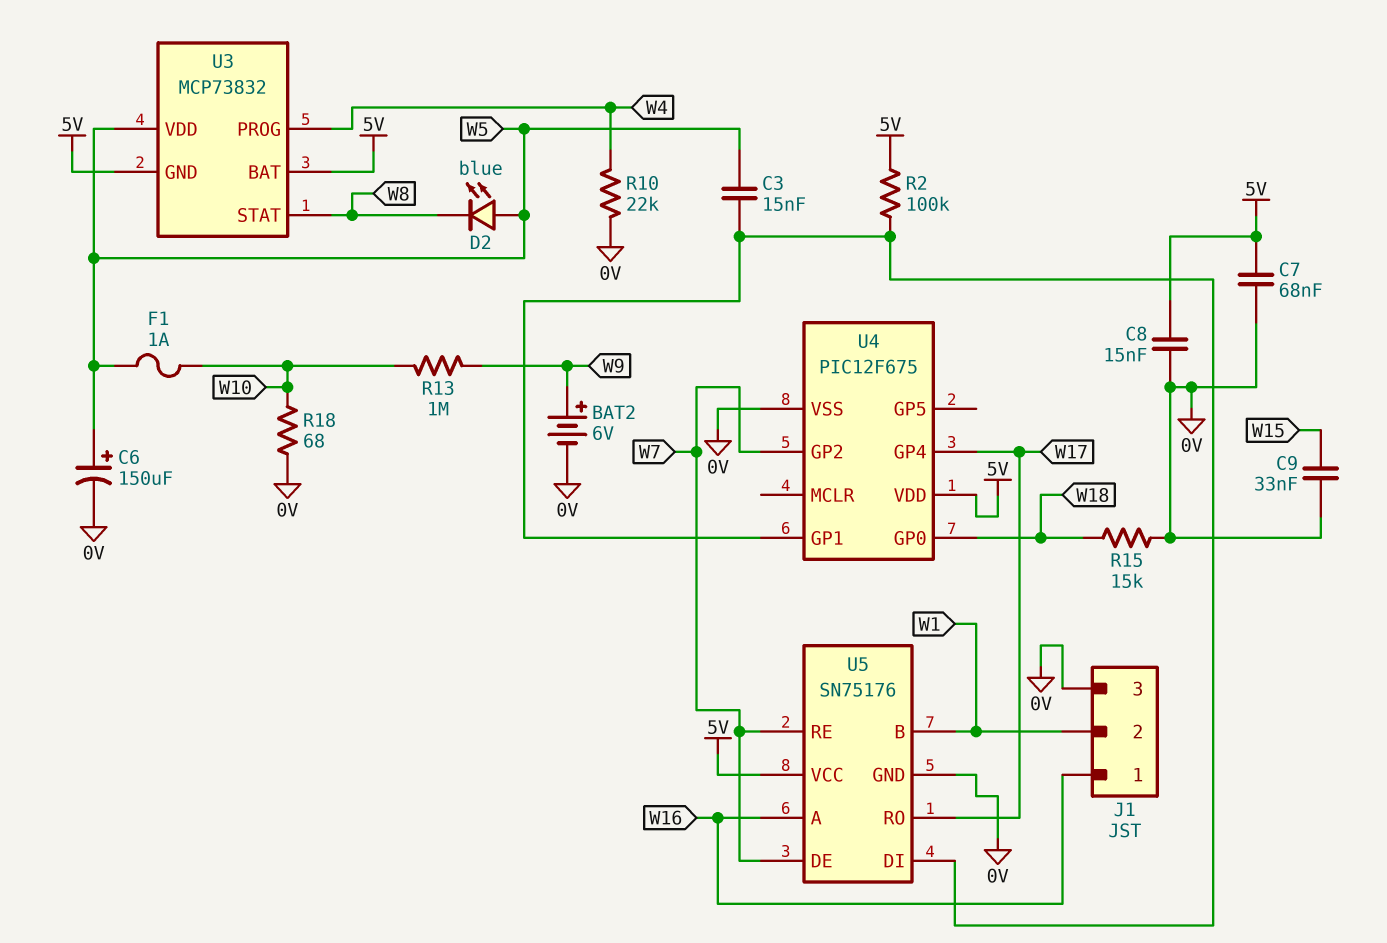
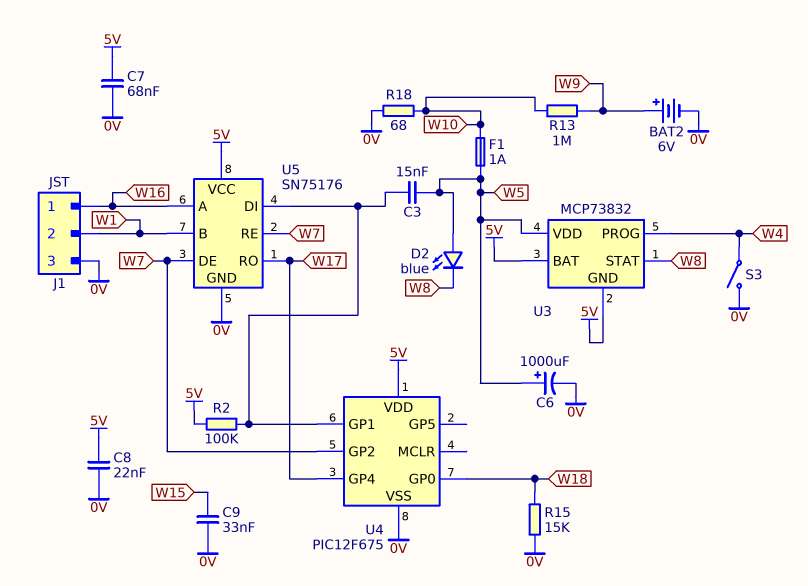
C6: 150uF (plus W5, minus 0V) -> 1000uF (plus W5, minus 0V)
C8: 15nF (0V, 5V) -> 22nF (0V, 5V)
R10: 22k (0V, W4) -> none
S3: none -> switch (0V, W4)

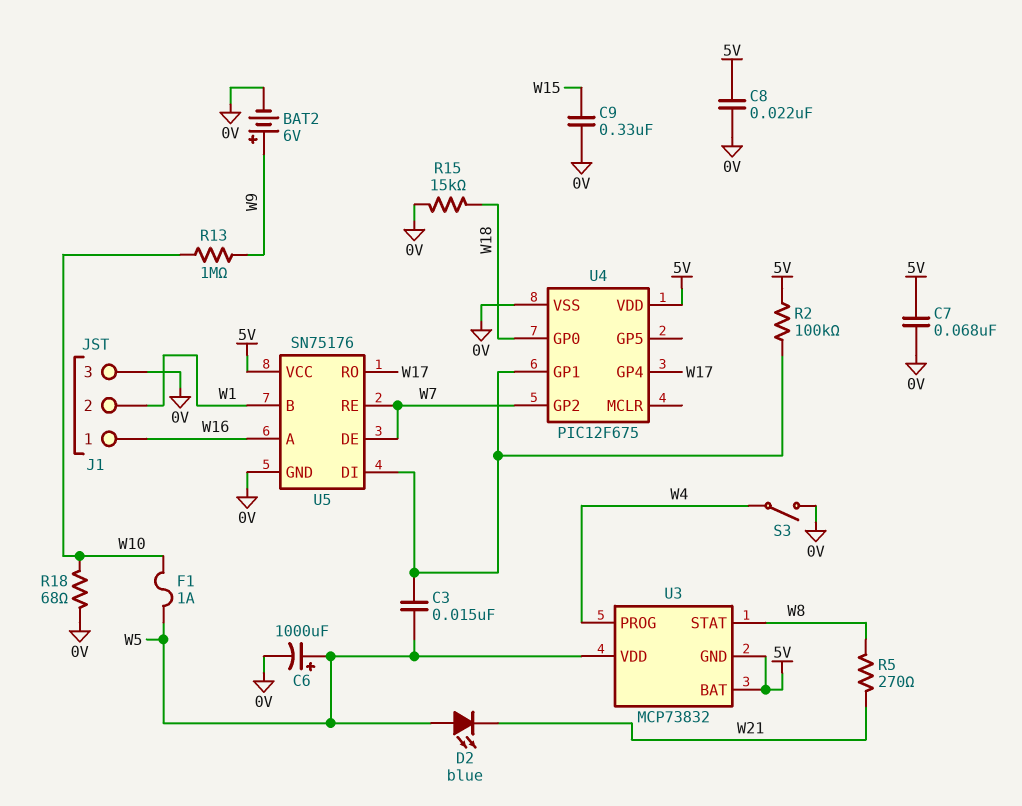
C9: 33nF (0V, W15) -> 330nF (0V, W15)
D2: LED blue (A W5, K W8) -> LED blue (A W5, K W21)
R5: none -> 270 (W8, W21)

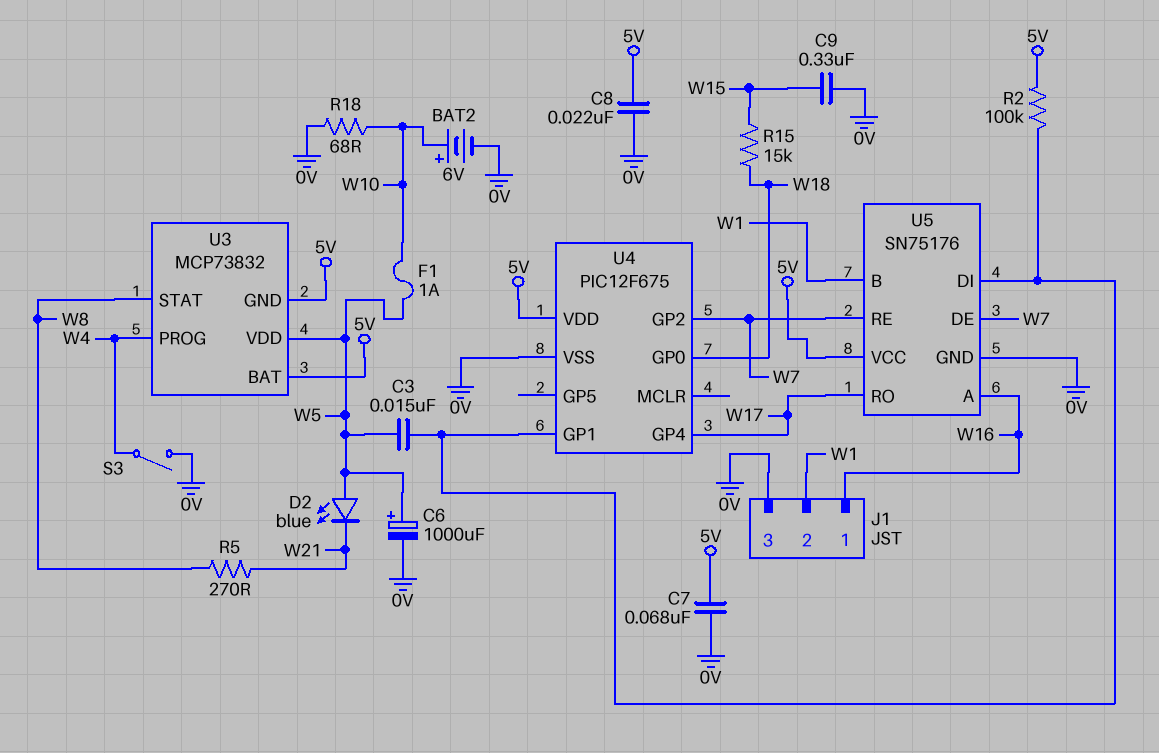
BAT2: 6V (plus W9, minus 0V) -> 6V (plus W10, minus 0V)
R13: 1M (W9, W10) -> none
R15: 15k (0V, W18) -> 15k (W15, W18)

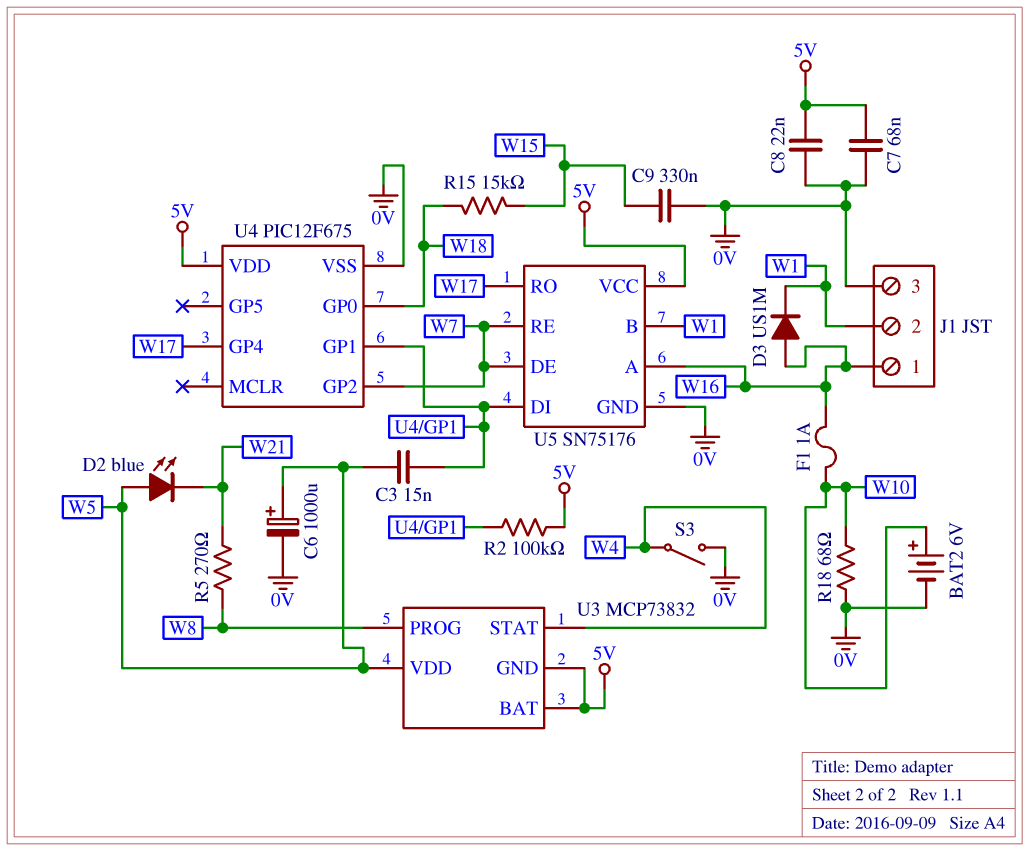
D3: none -> diode US1M (A W16, K W1)
F1: 1A (W5, W10) -> 1A (W10, W16)
U3 pin PROG: W4 -> W8
U3 pin STAT: W8 -> W4

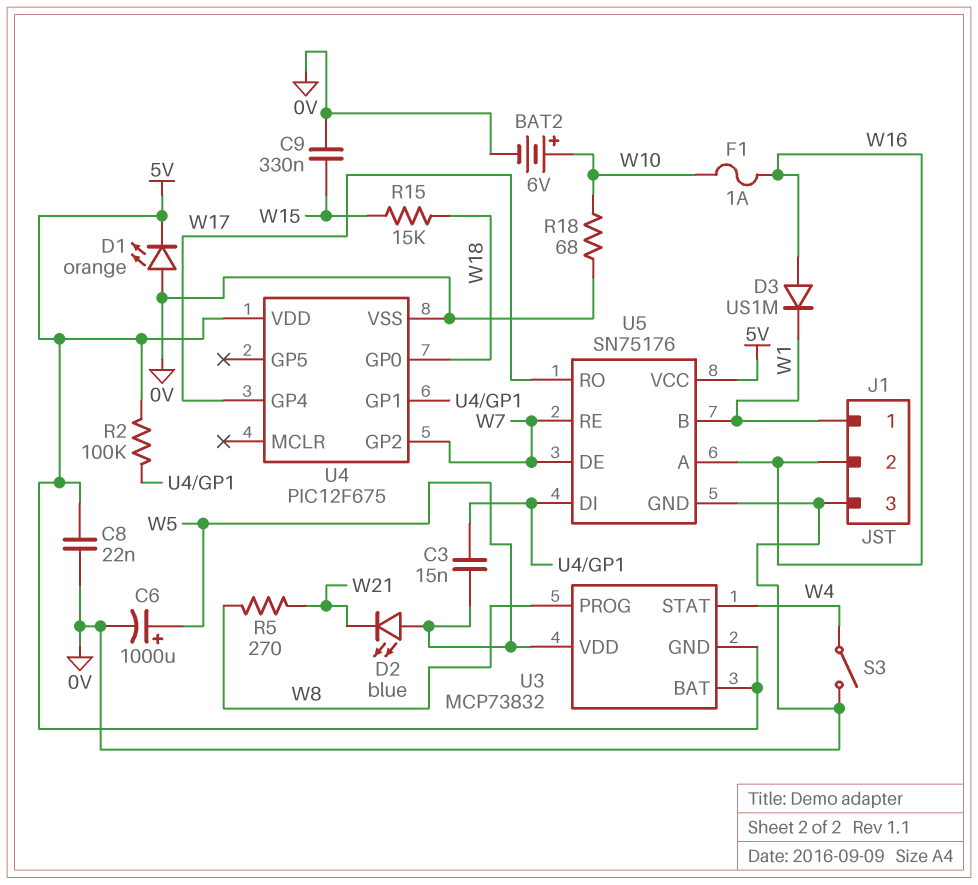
C7: 68nF (0V, 5V) -> none
D1: none -> LED orange (A 0V, K 5V)
J1 pin 1: W16 -> W1
J1 pin 2: W1 -> W16

